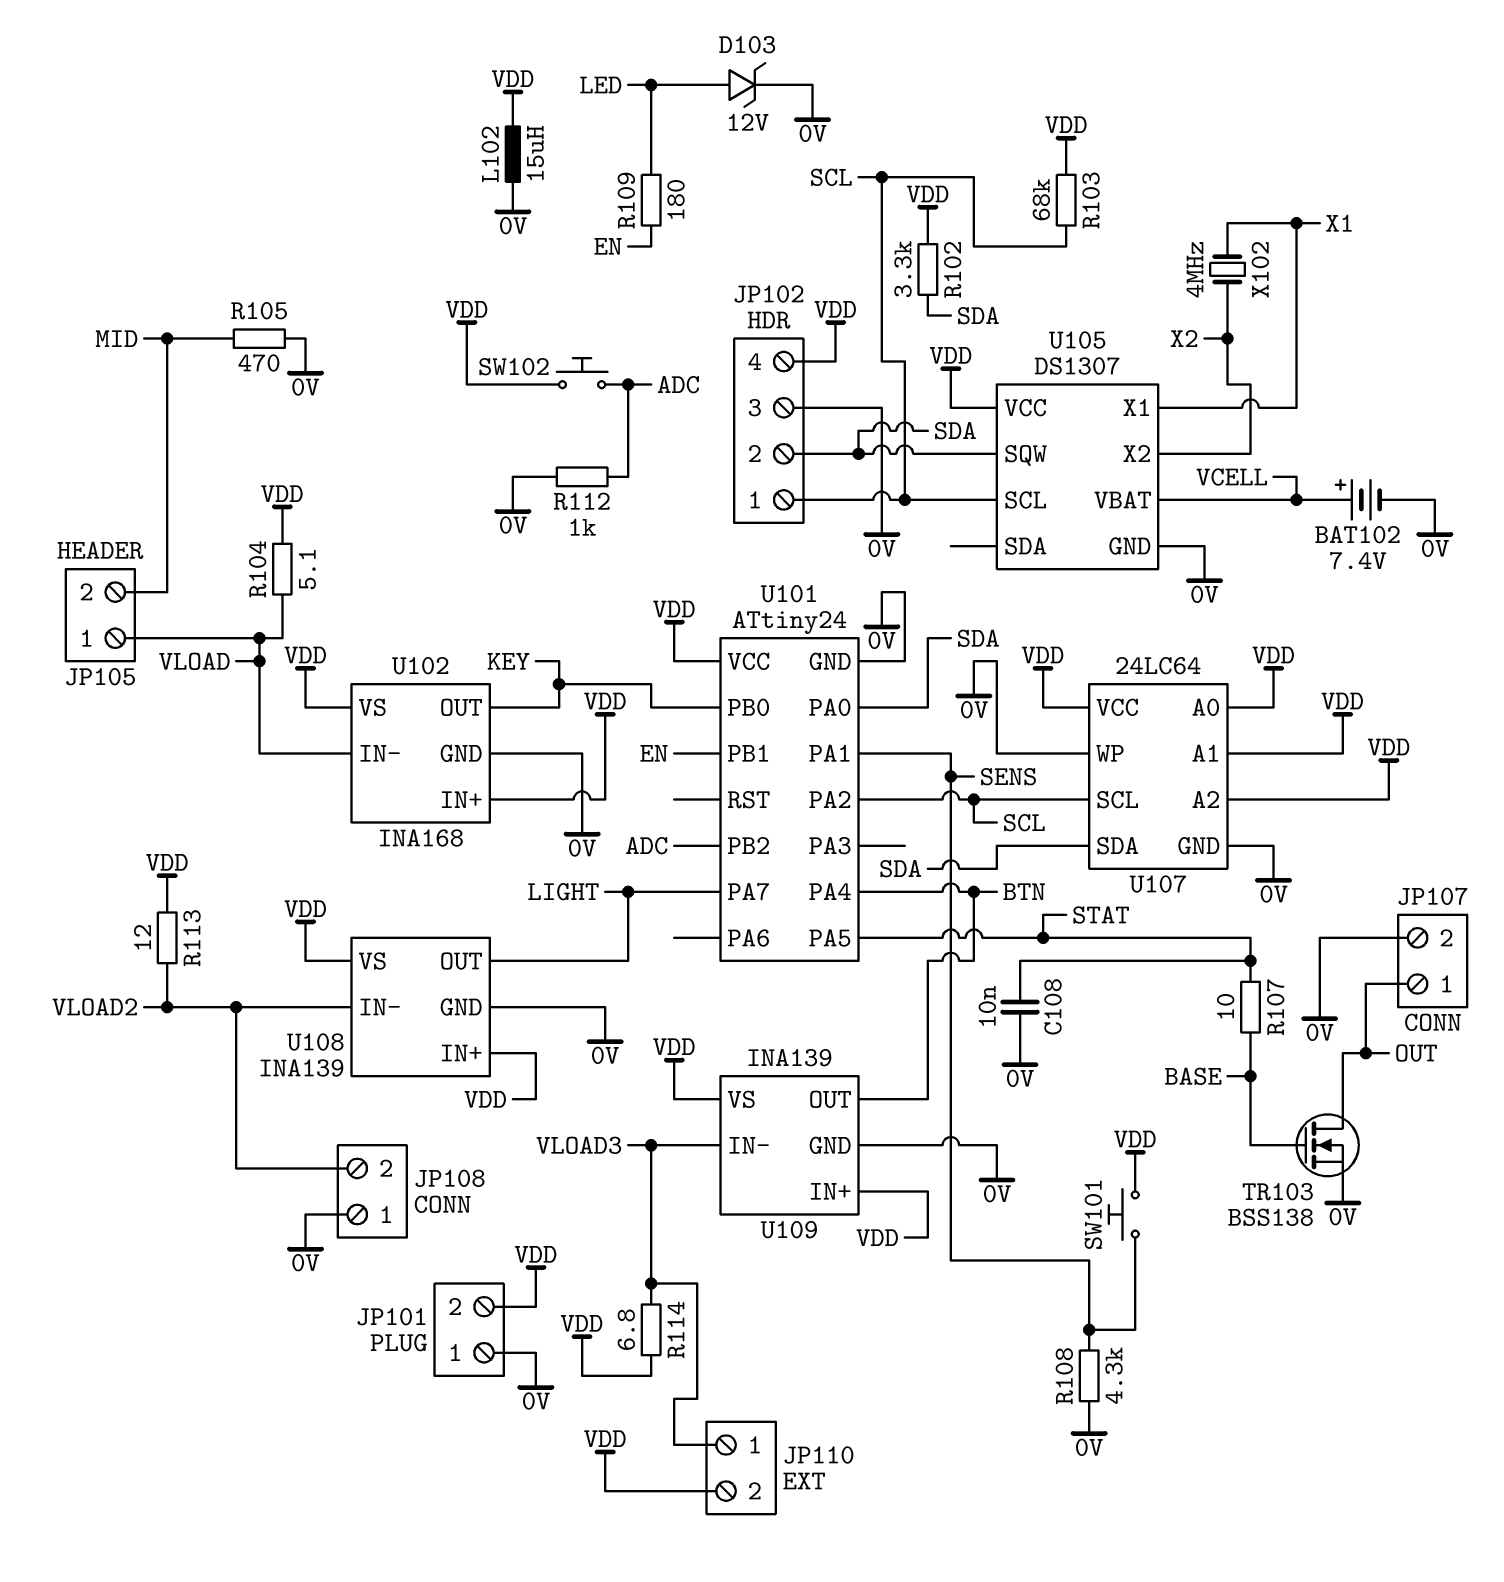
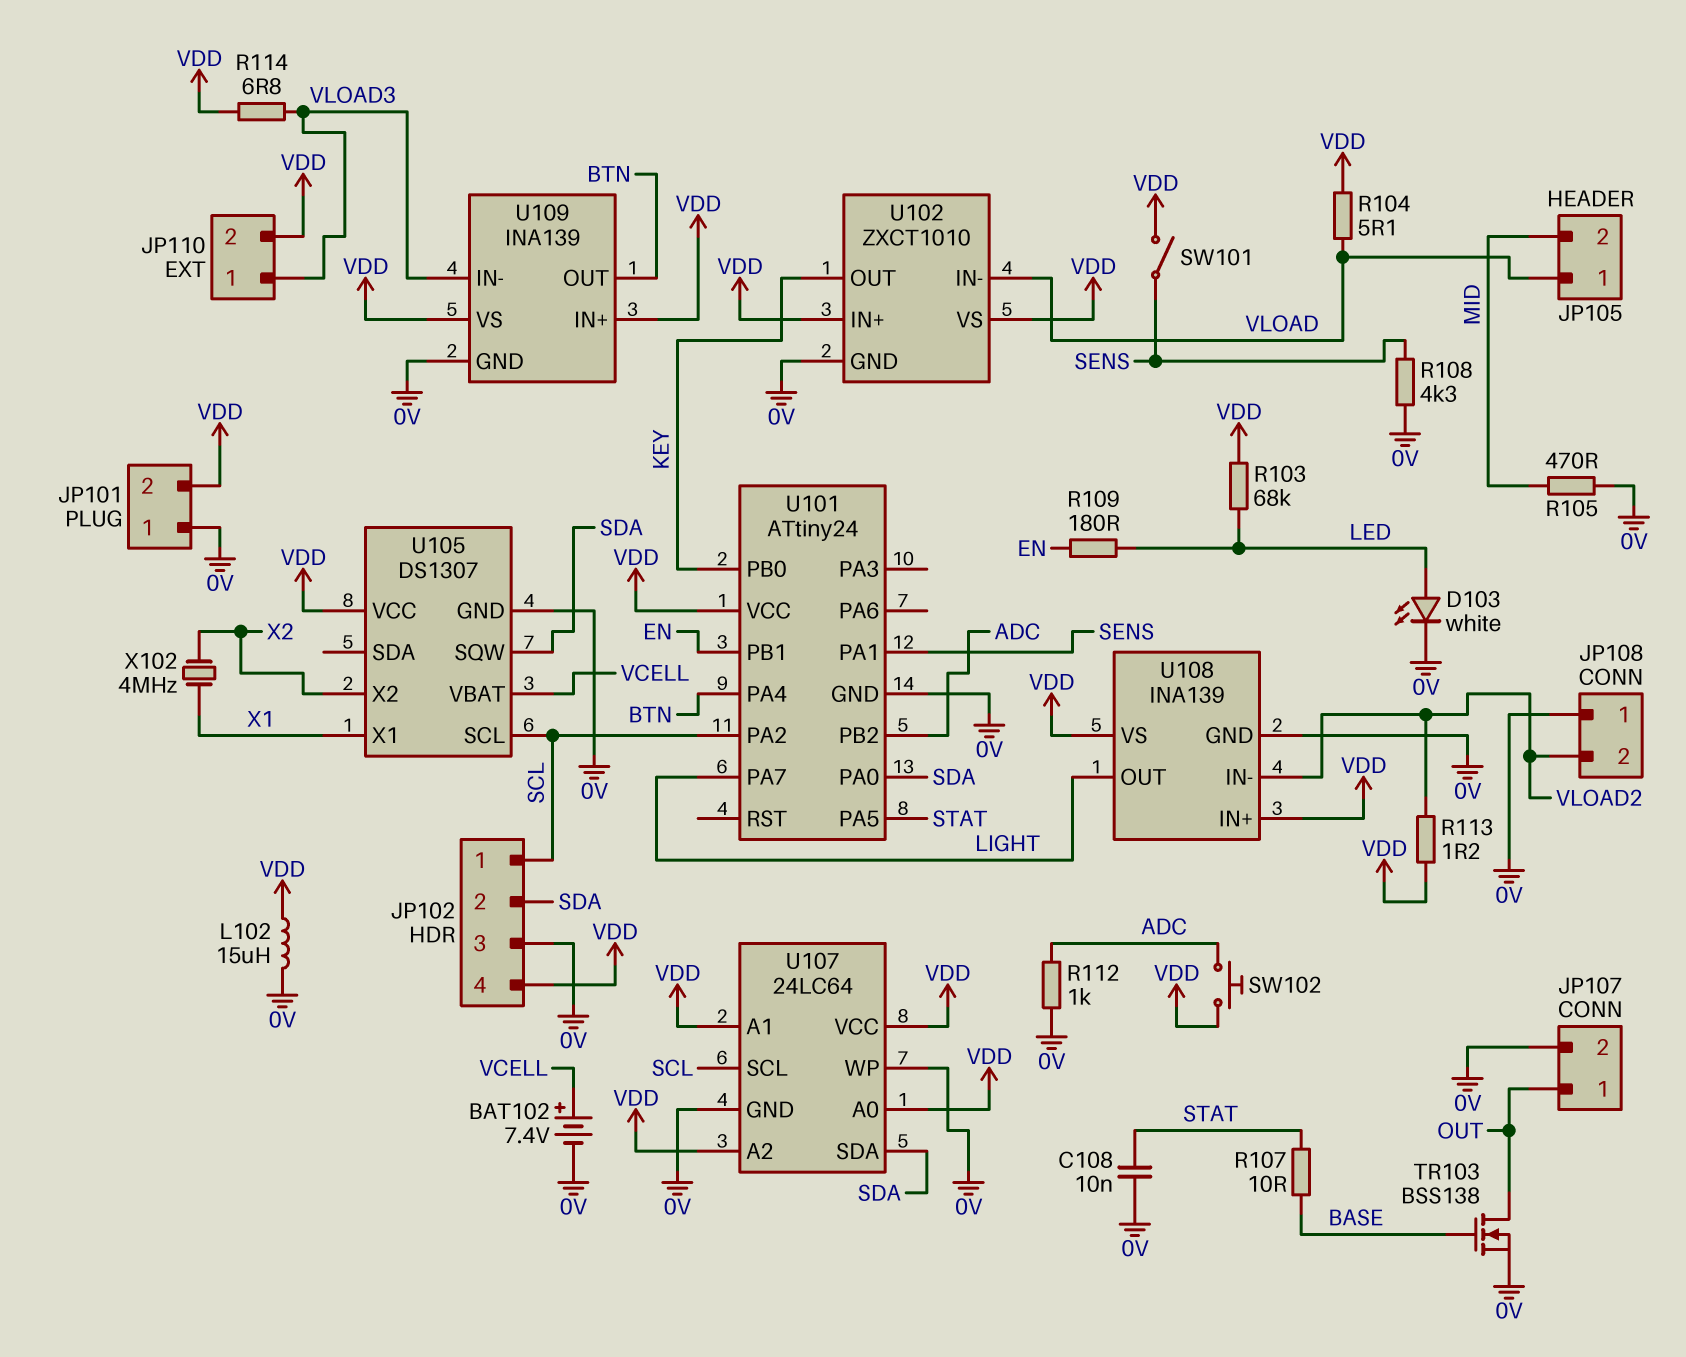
D103: zener 12V (A LED, K 0V) -> LED white (A LED, K 0V)
R102: 3.3k (SDA, VDD) -> none
R103: 68k (SCL, VDD) -> 68k (LED, VDD)
R113: 12 (VDD, VLOAD2) -> 1.2 (VDD, VLOAD2)
SW101: button (SENS, VDD) -> switch (SENS, VDD)
U102: INA168 -> ZXCT1010

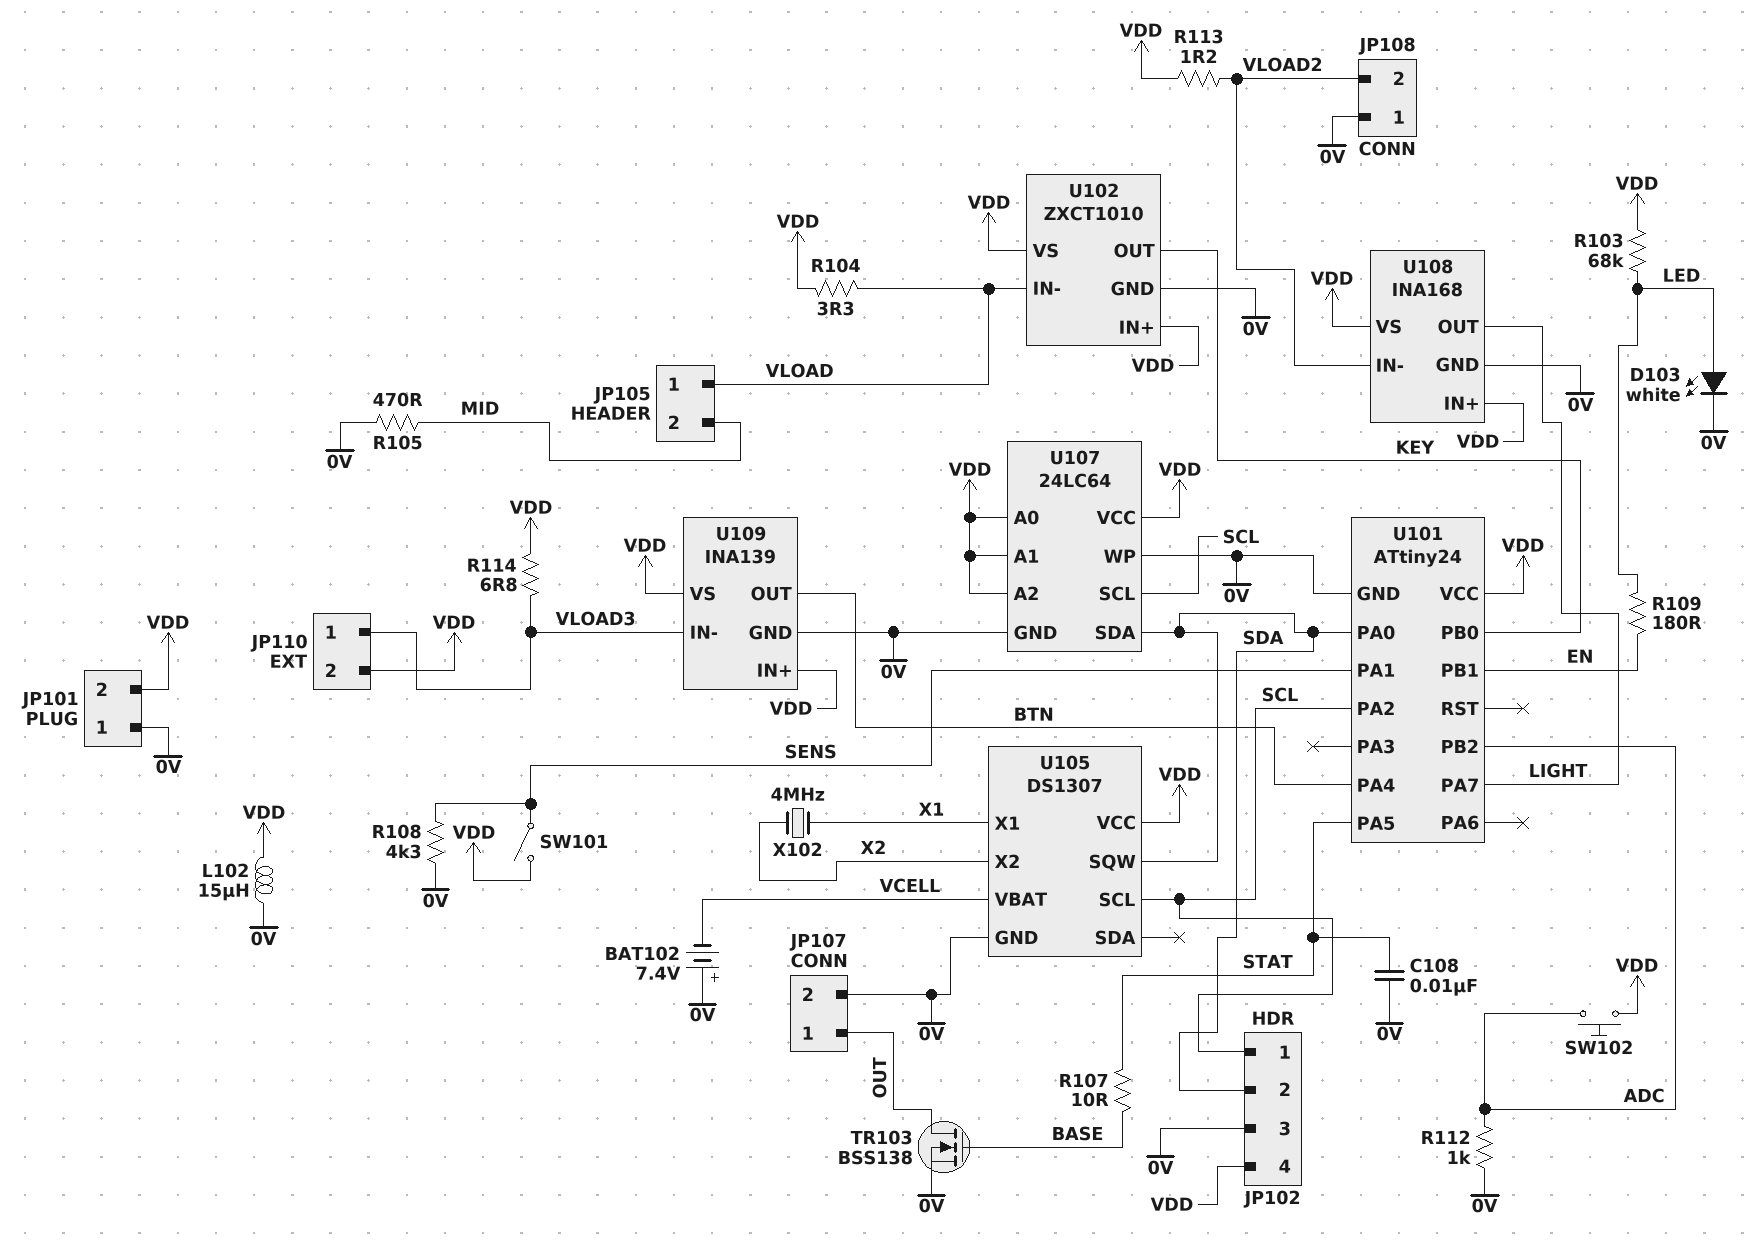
BAT102: 7.4V (plus VCELL, minus 0V) -> 7.4V (plus 0V, minus VCELL)
R104: 5.1 (VDD, VLOAD) -> 3.3 (VDD, VLOAD)
U108: INA139 -> INA168

